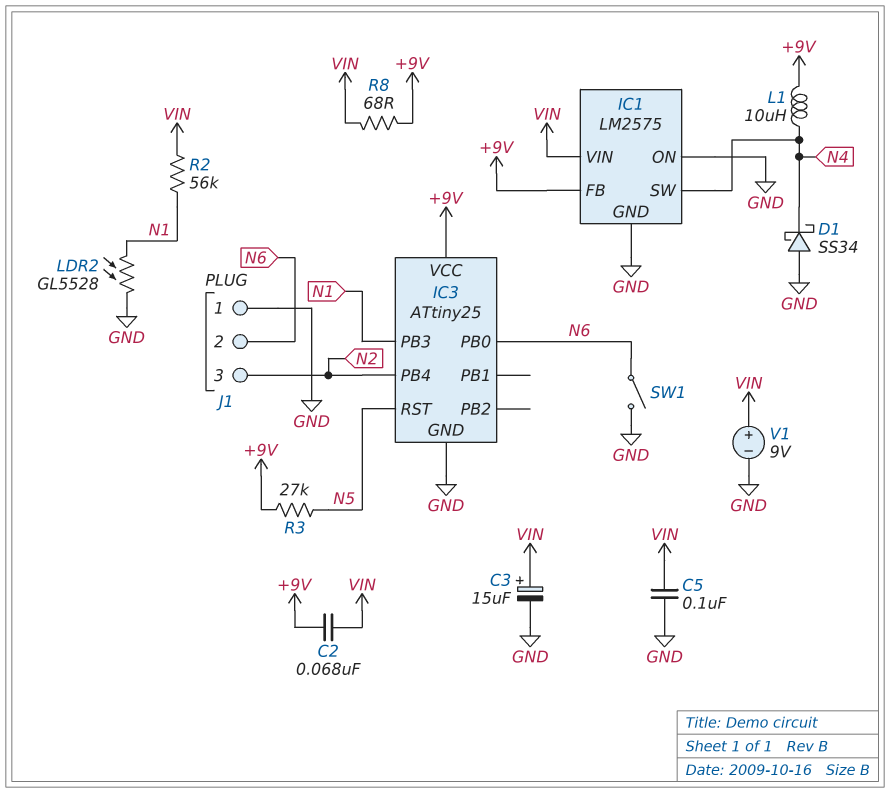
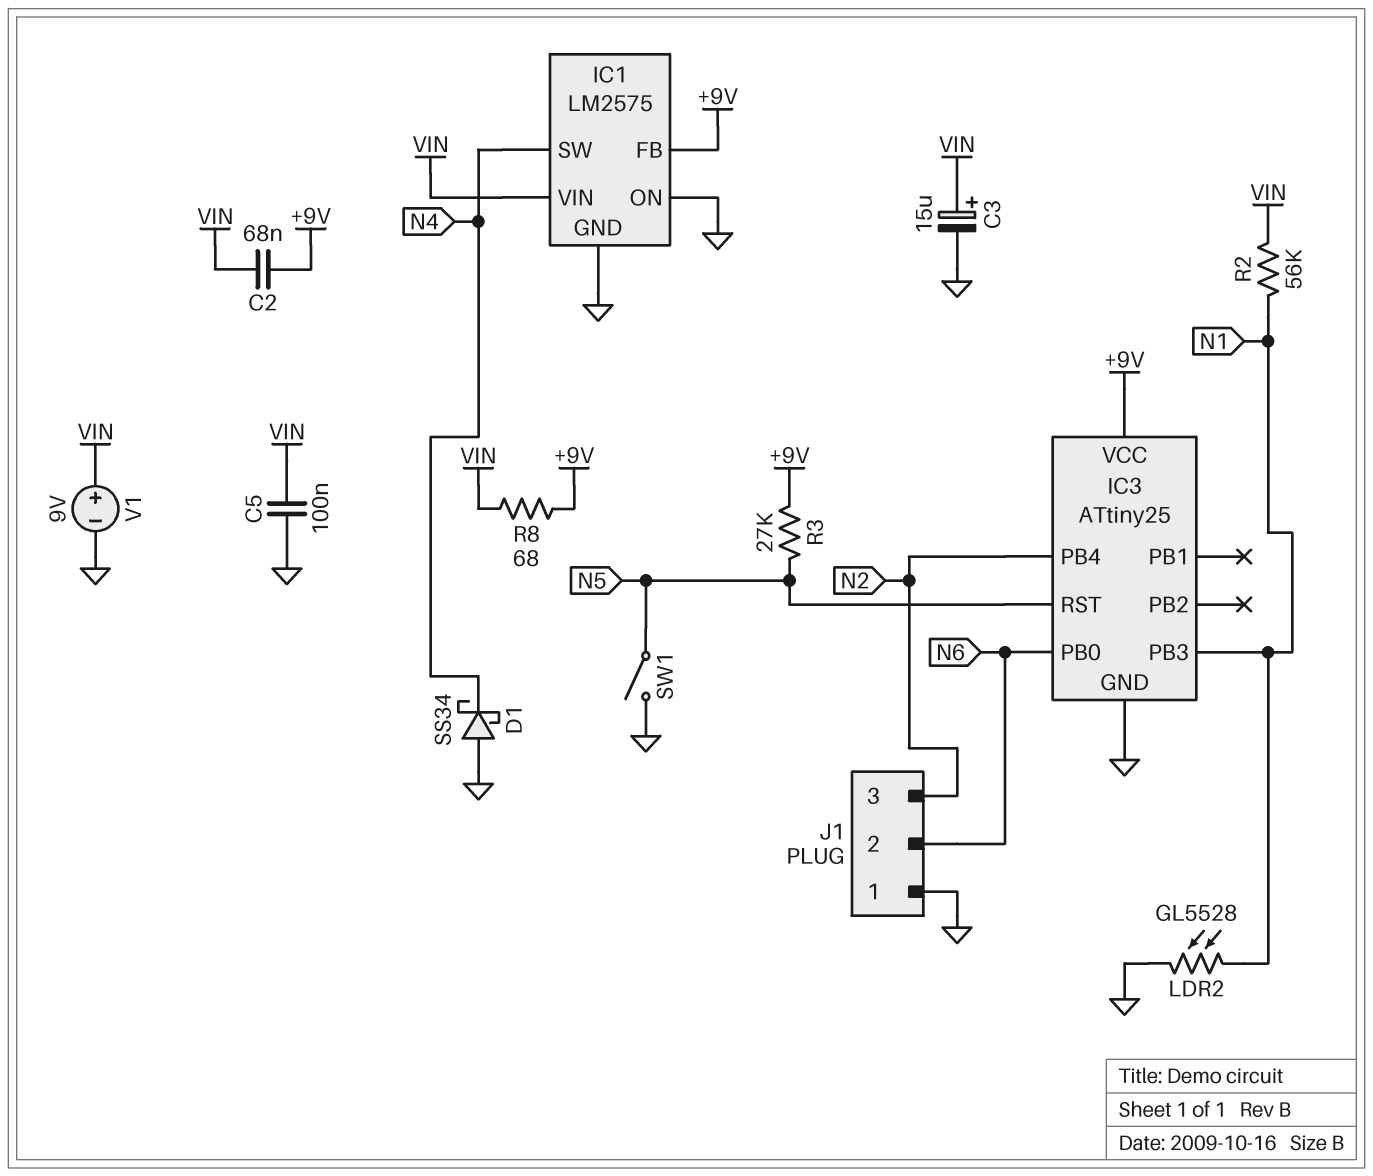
L1: 10uH (+9V, N4) -> none
SW1: switch (GND, N6) -> switch (GND, N5)

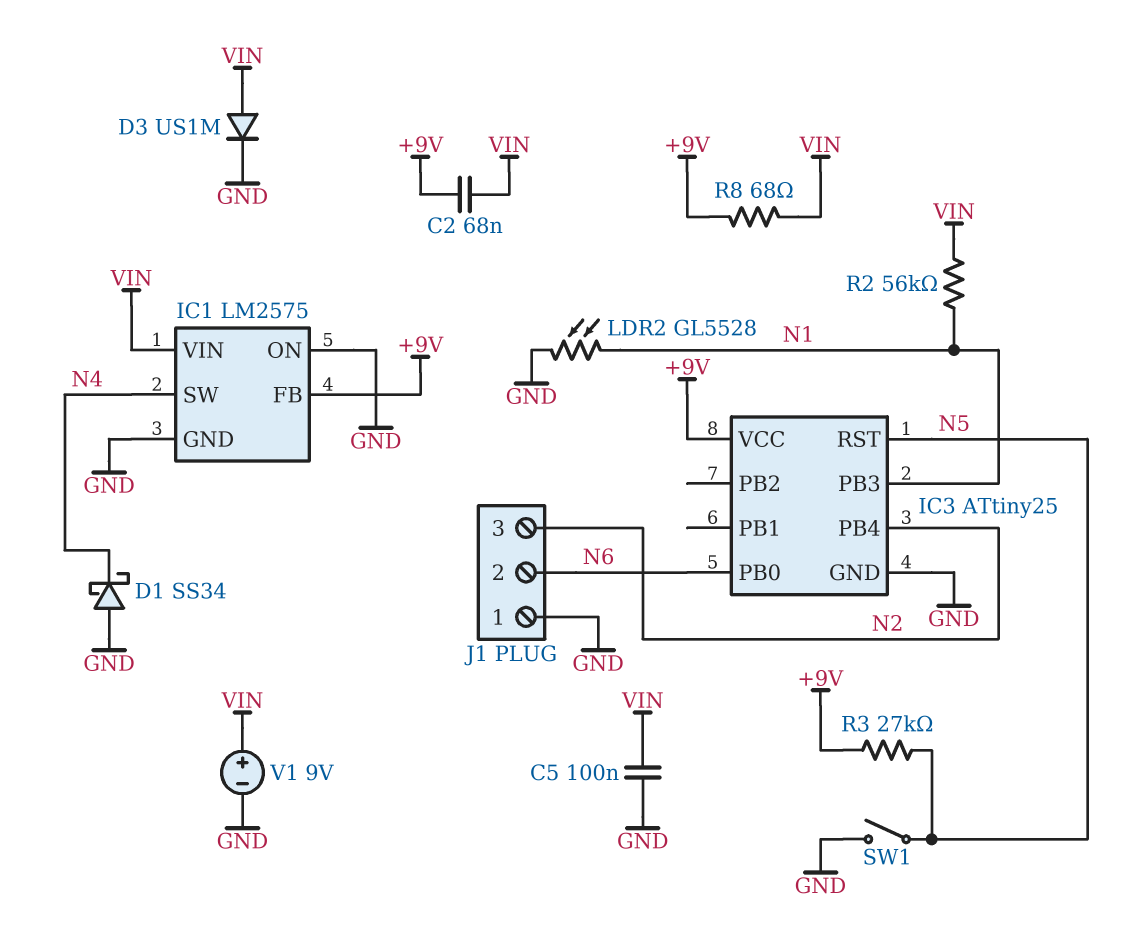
C3: 15uF (plus VIN, minus GND) -> none
D3: none -> diode US1M (A VIN, K GND)

